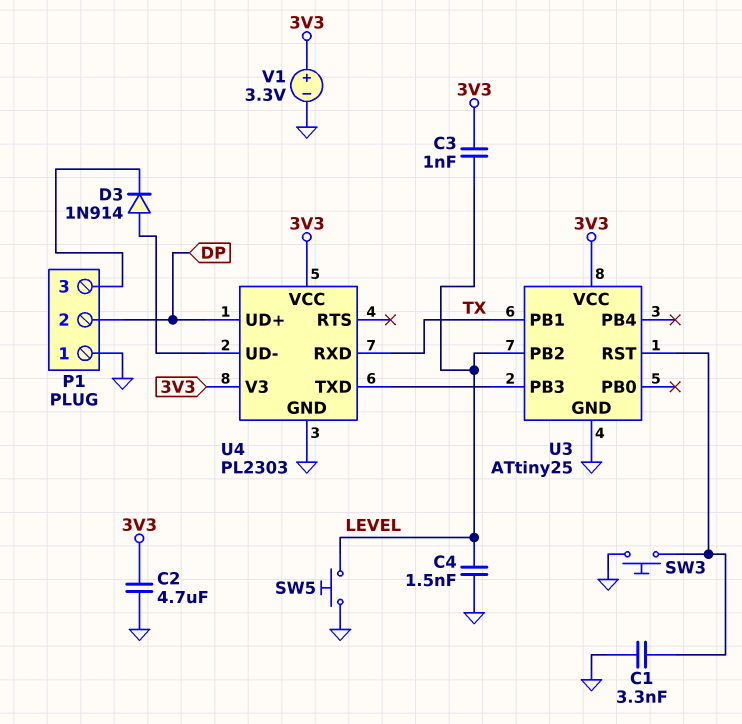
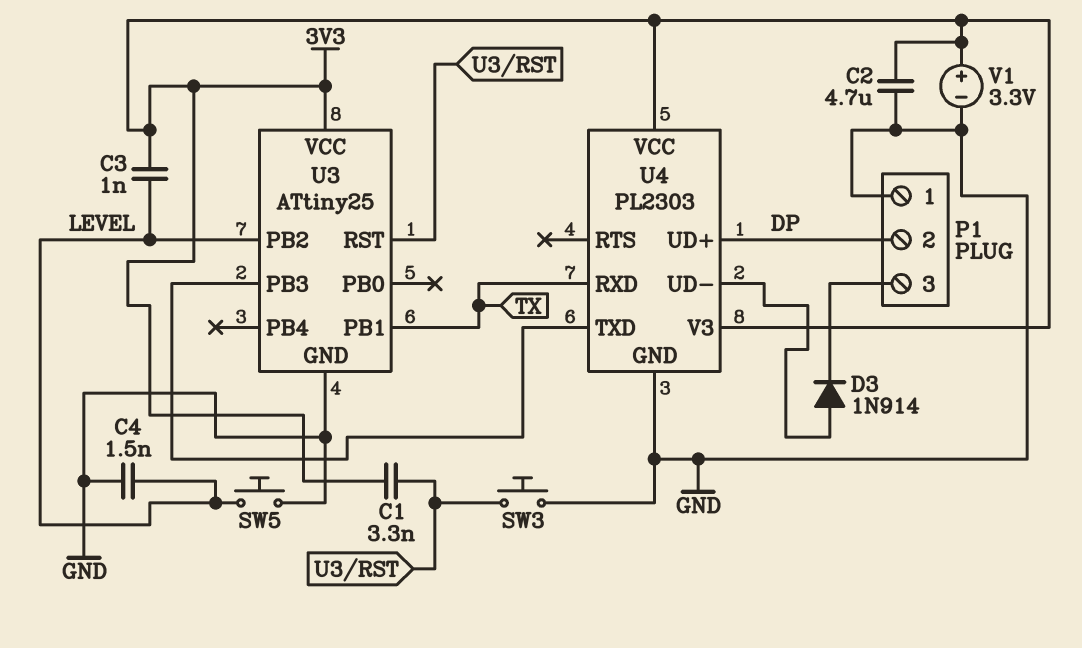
C1: 3.3nF (GND, U3/RST) -> 3.3nF (3V3, U3/RST)

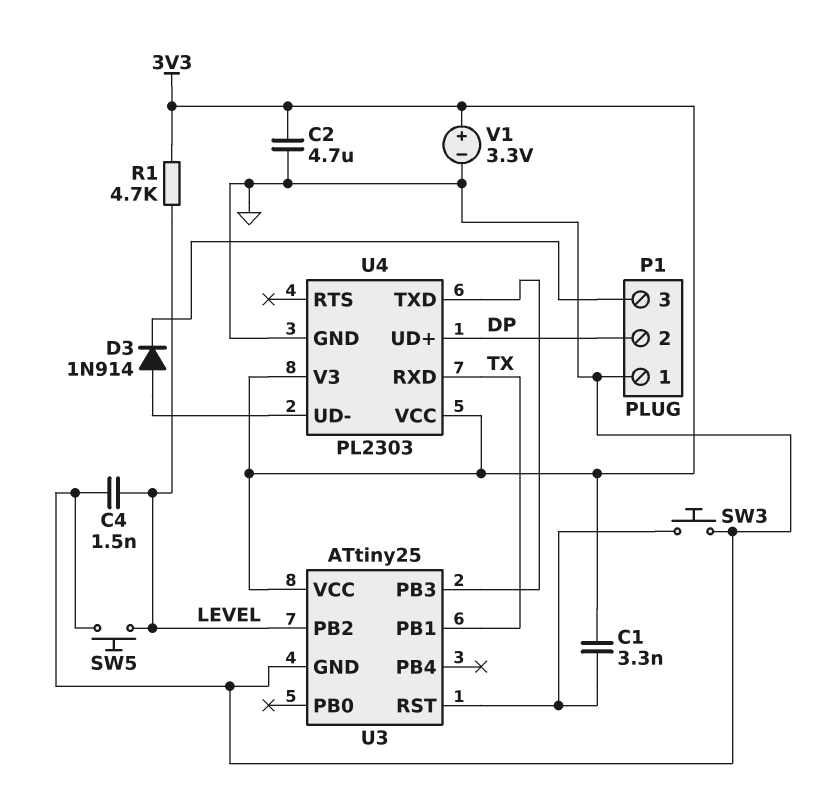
C3: 1nF (3V3, LEVEL) -> none
R1: none -> 4.7k (3V3, LEVEL)

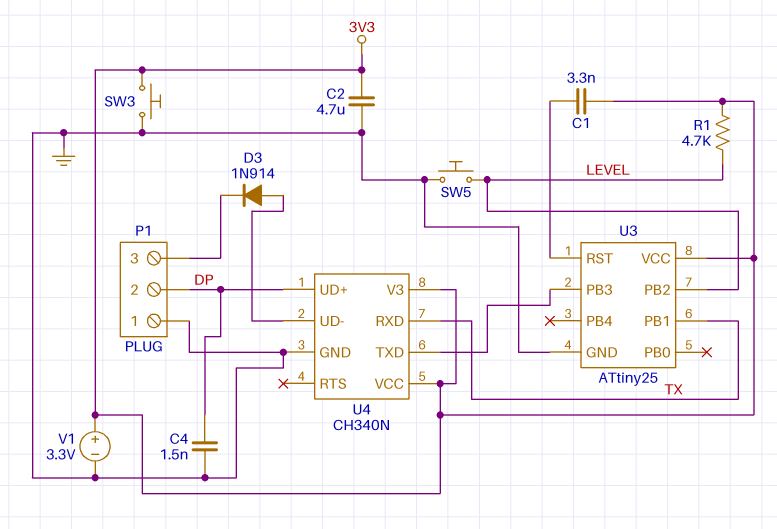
C4: 1.5nF (GND, LEVEL) -> 1.5nF (DP, GND)
SW3: button (GND, U3/RST) -> button (3V3, GND)
U4: PL2303 -> CH340N

